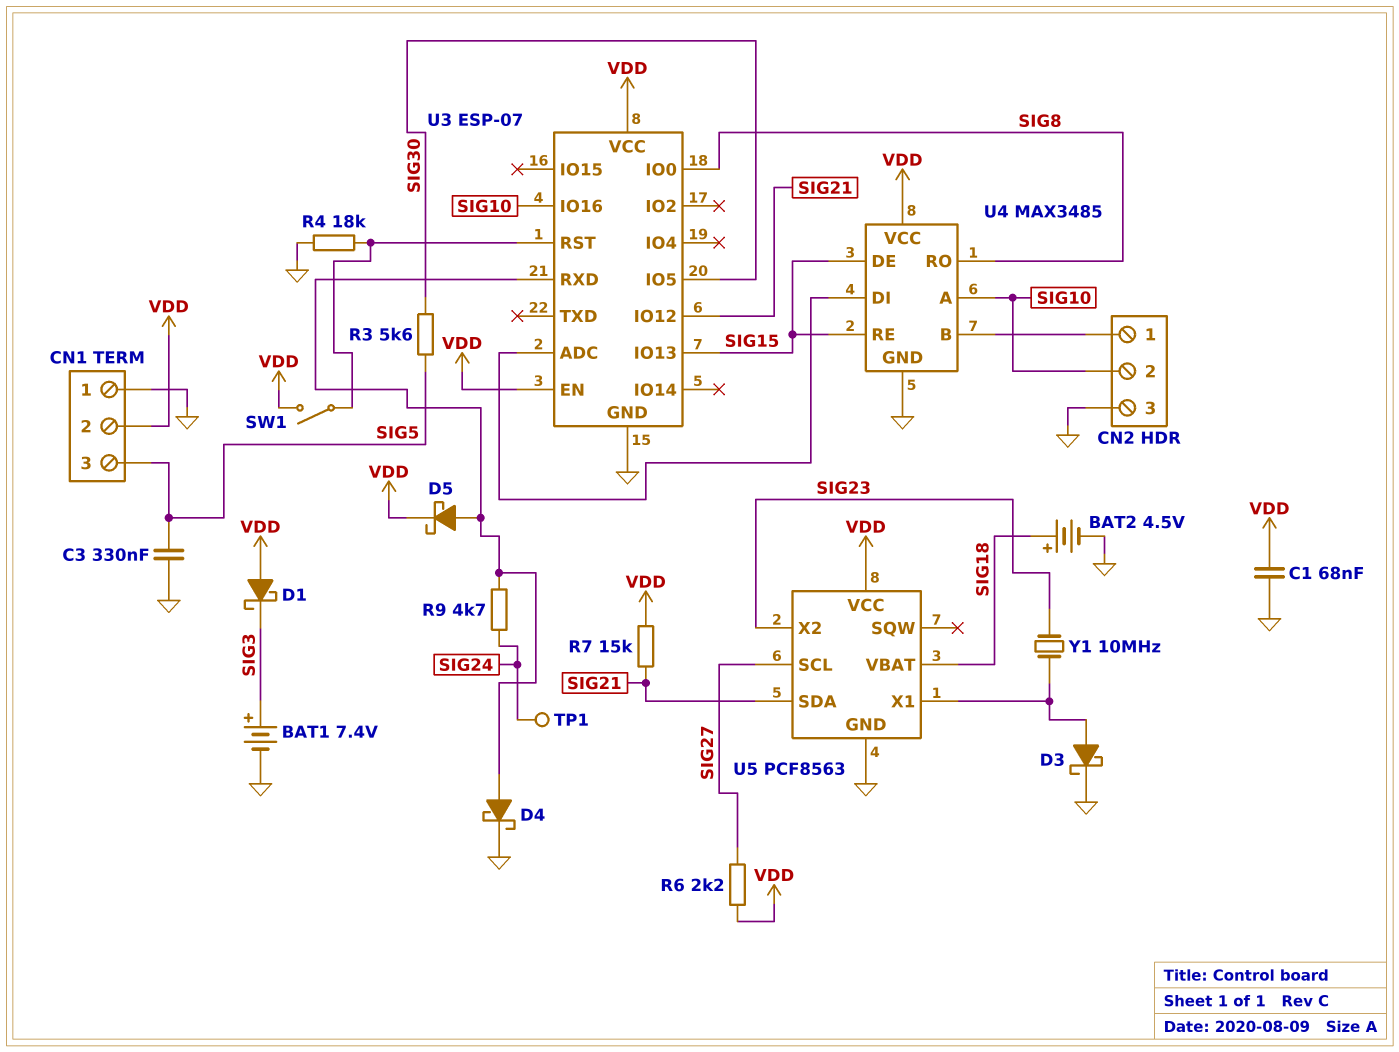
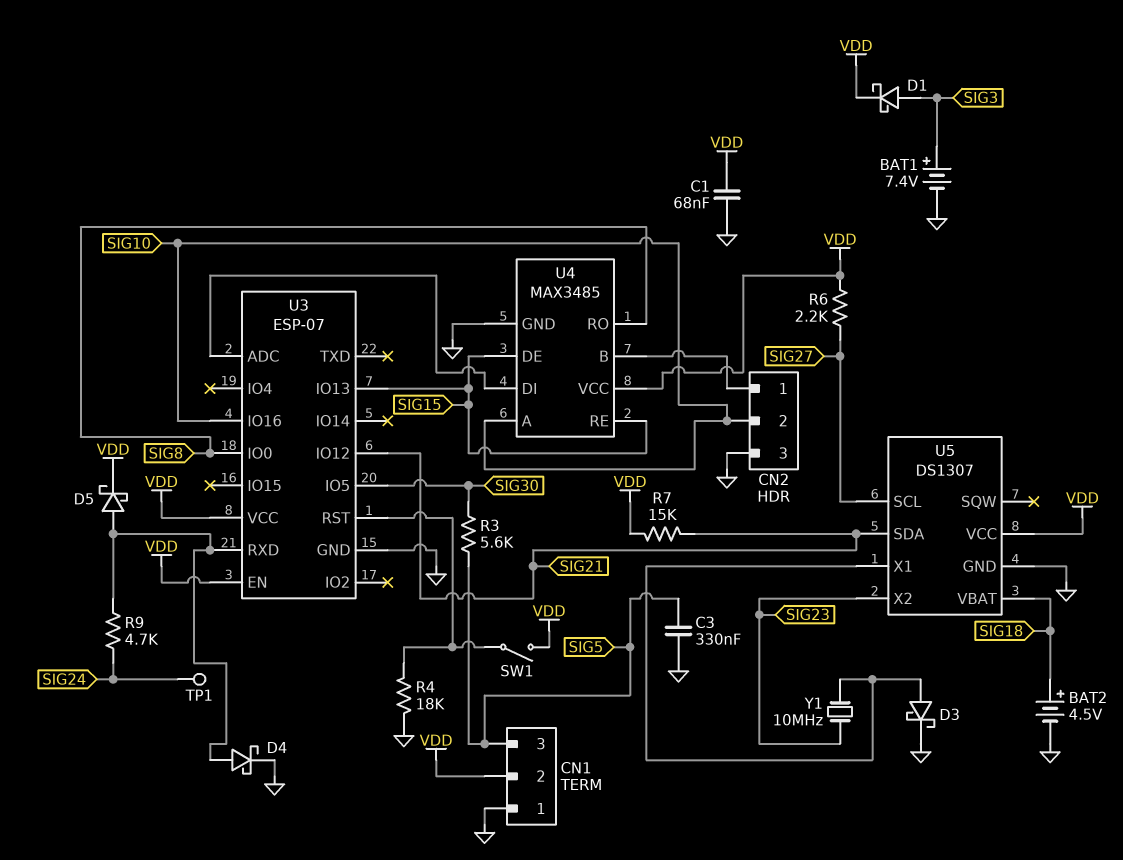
D1: schottky (A VDD, K SIG3) -> schottky (A SIG3, K VDD)
U5: PCF8563 -> DS1307

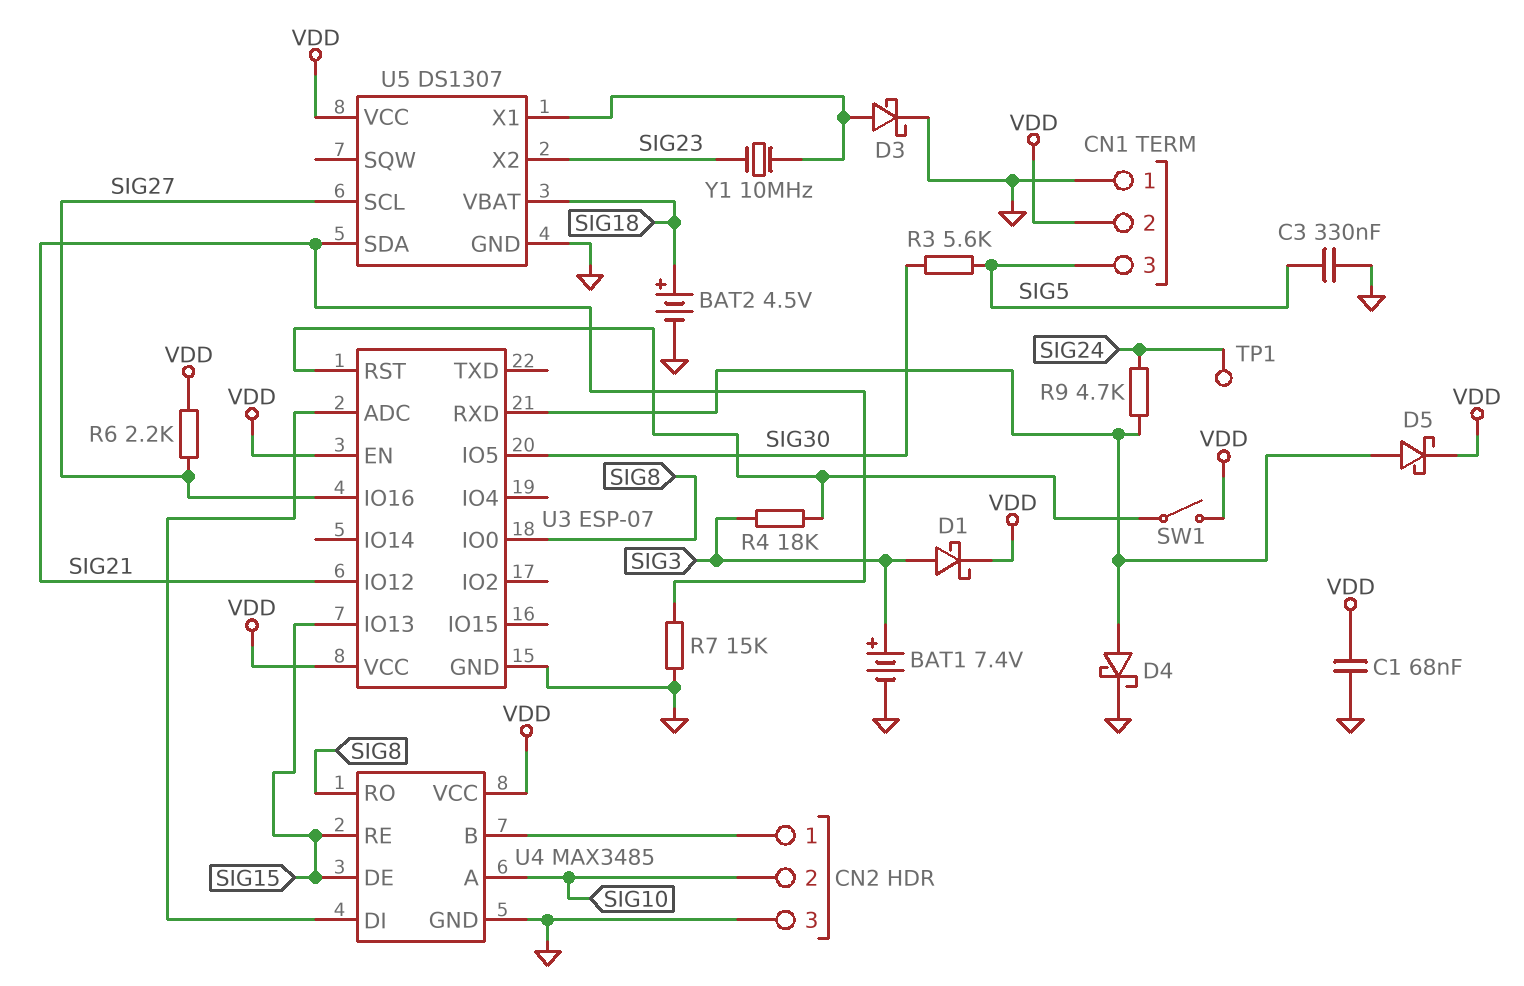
R4: 18k (GND, U3/RST) -> 18k (SIG3, U3/RST)
R7: 15k (SIG21, VDD) -> 15k (GND, SIG21)
U3 pin IO16: SIG10 -> SIG27

